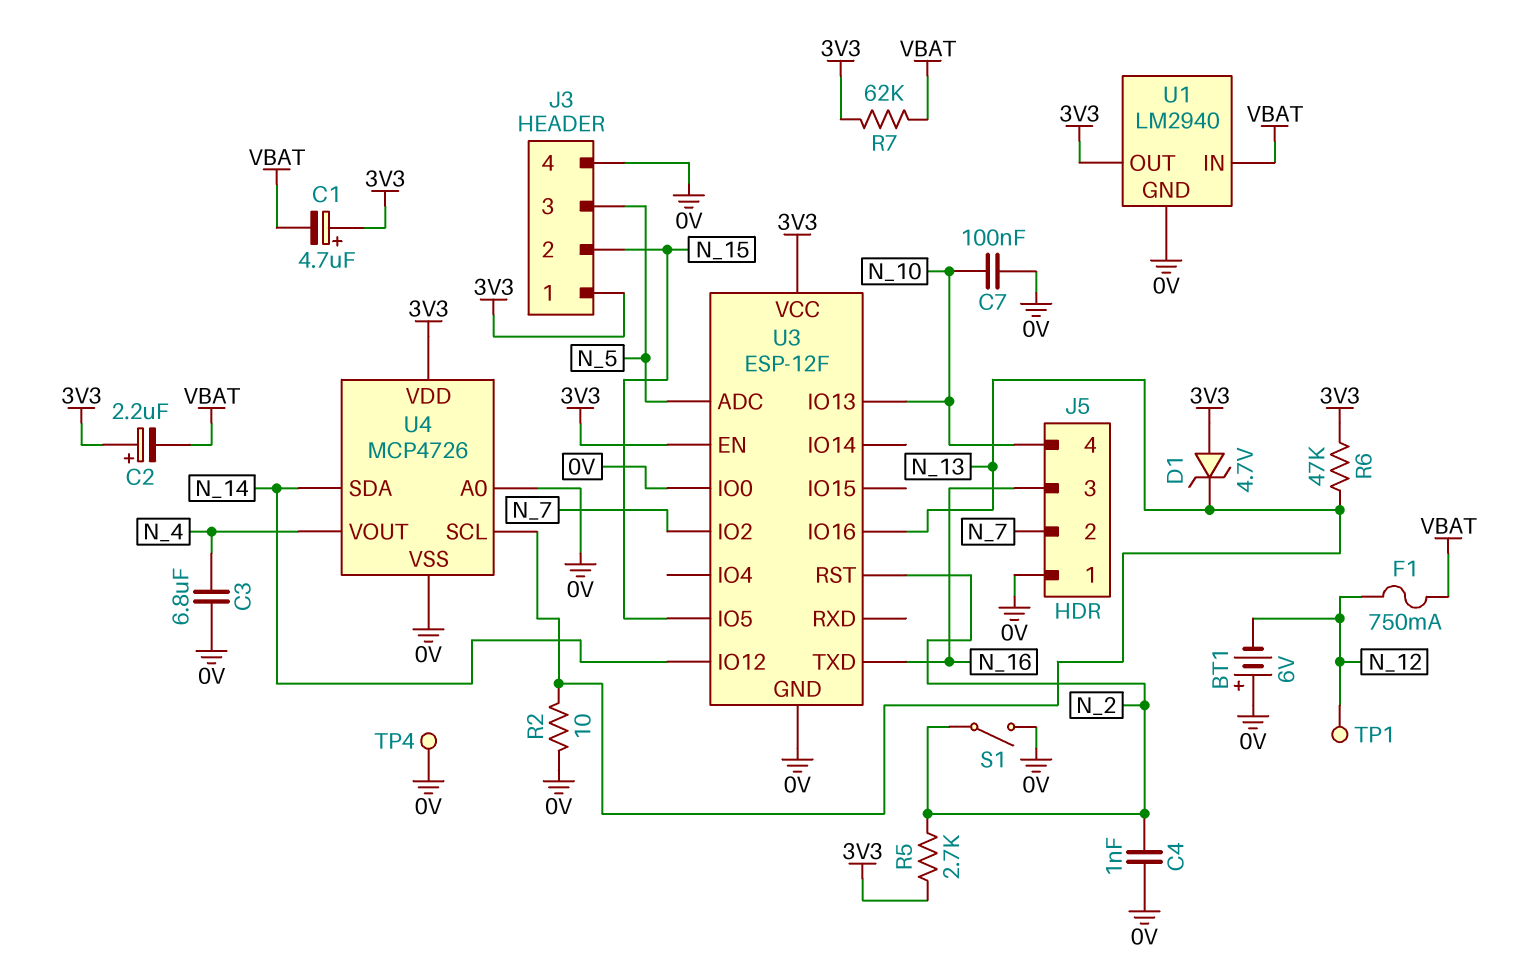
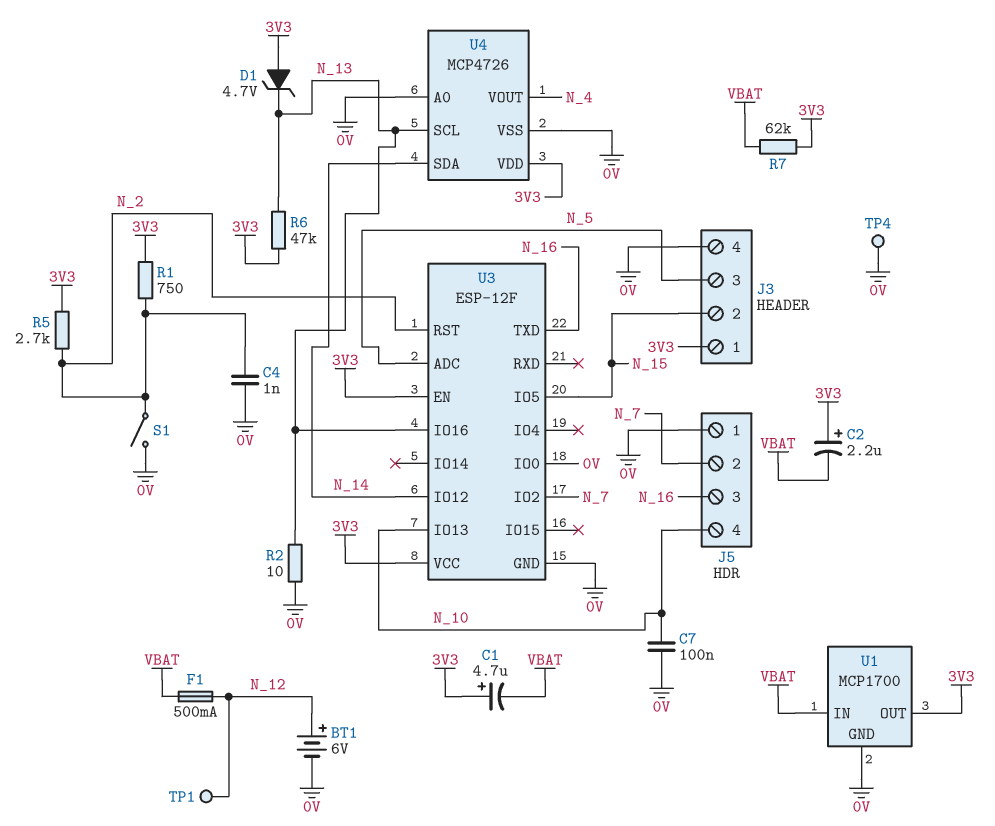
BT1: 6V (plus 0V, minus N_12) -> 6V (plus N_12, minus 0V)
C3: 6.8uF (0V, N_4) -> none
F1: 750mA (N_12, VBAT) -> 500mA (N_12, VBAT)
R1: none -> 750 (3V3, N_2)
U1: LM2940 -> MCP1700

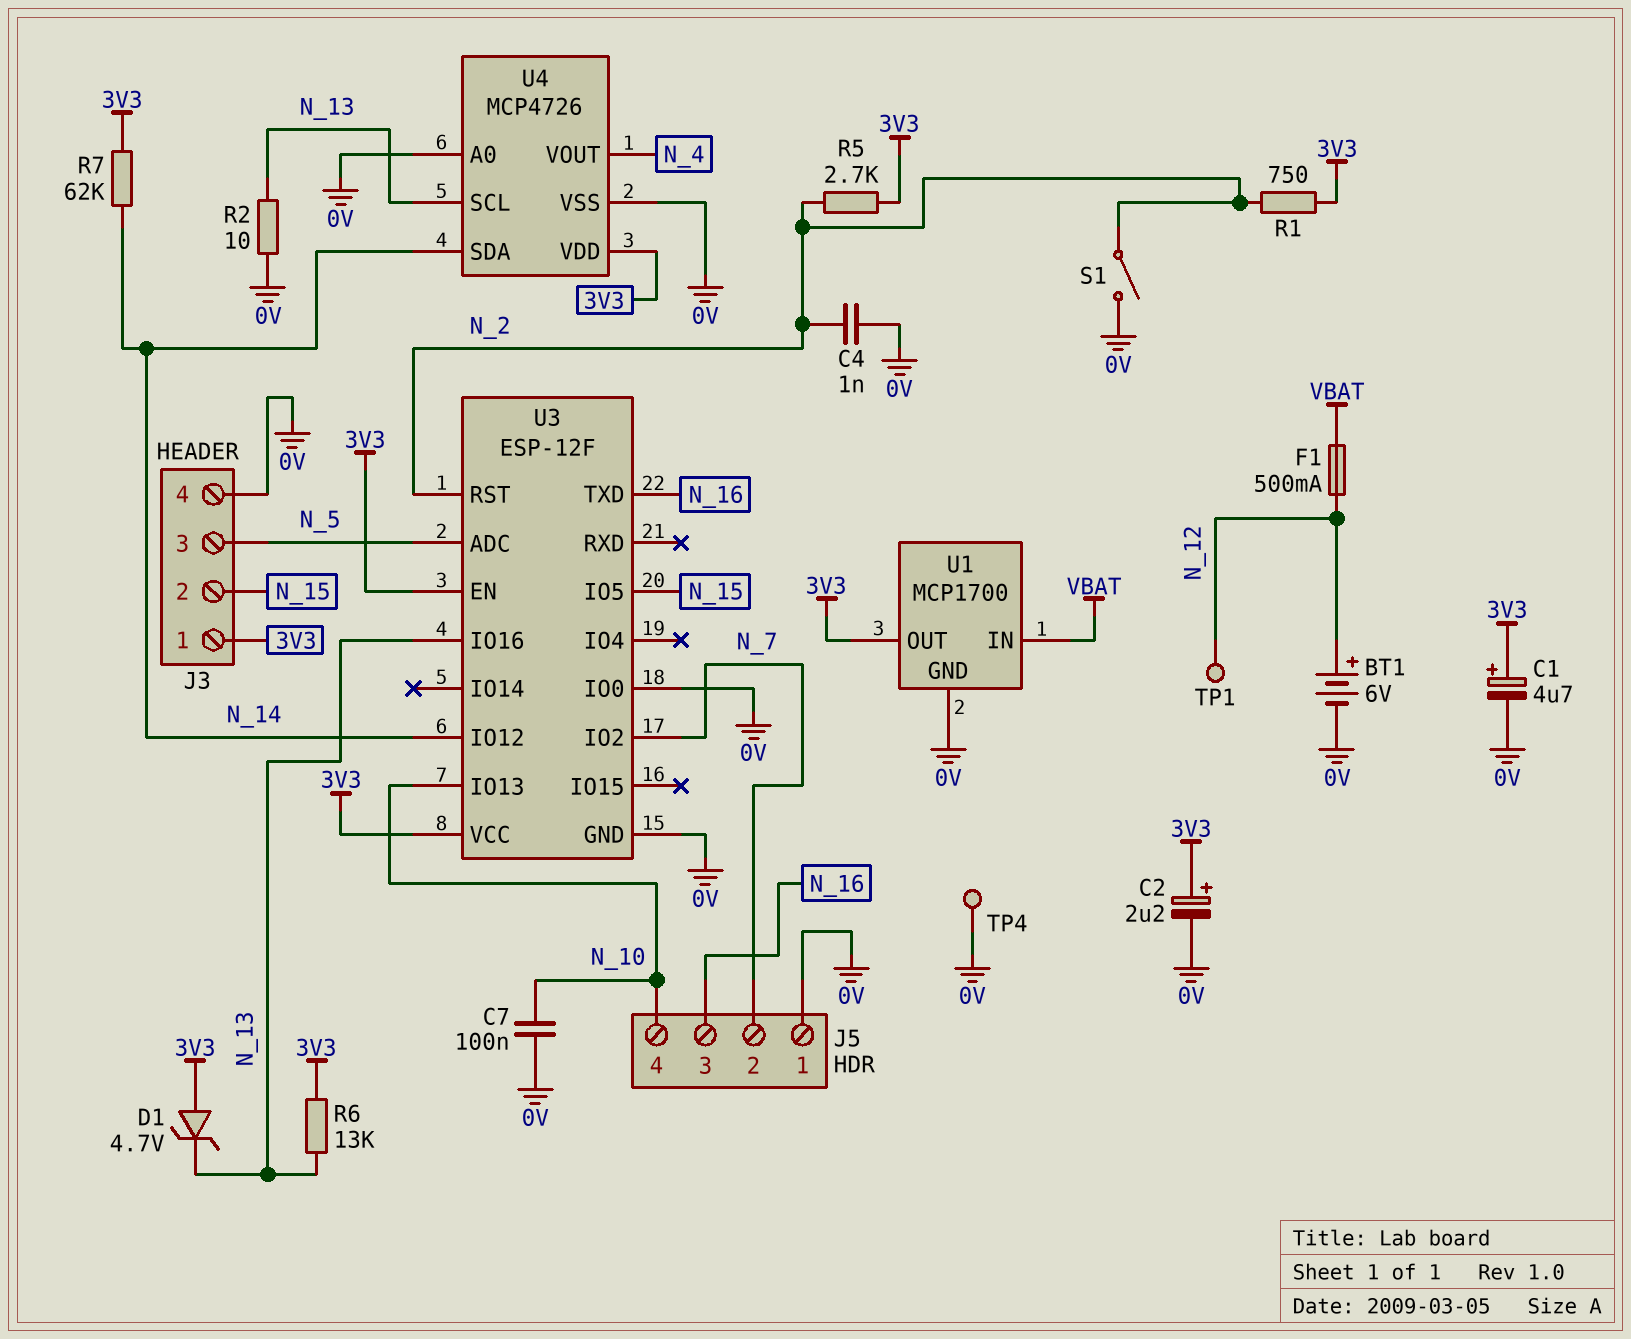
C1: 4.7uF (plus 3V3, minus VBAT) -> 4.7uF (plus 3V3, minus 0V)
C2: 2.2uF (plus 3V3, minus VBAT) -> 2.2uF (plus 3V3, minus 0V)
R6: 47k (3V3, N_13) -> 13k (3V3, N_13)
R7: 62k (3V3, VBAT) -> 62k (3V3, N_14)

